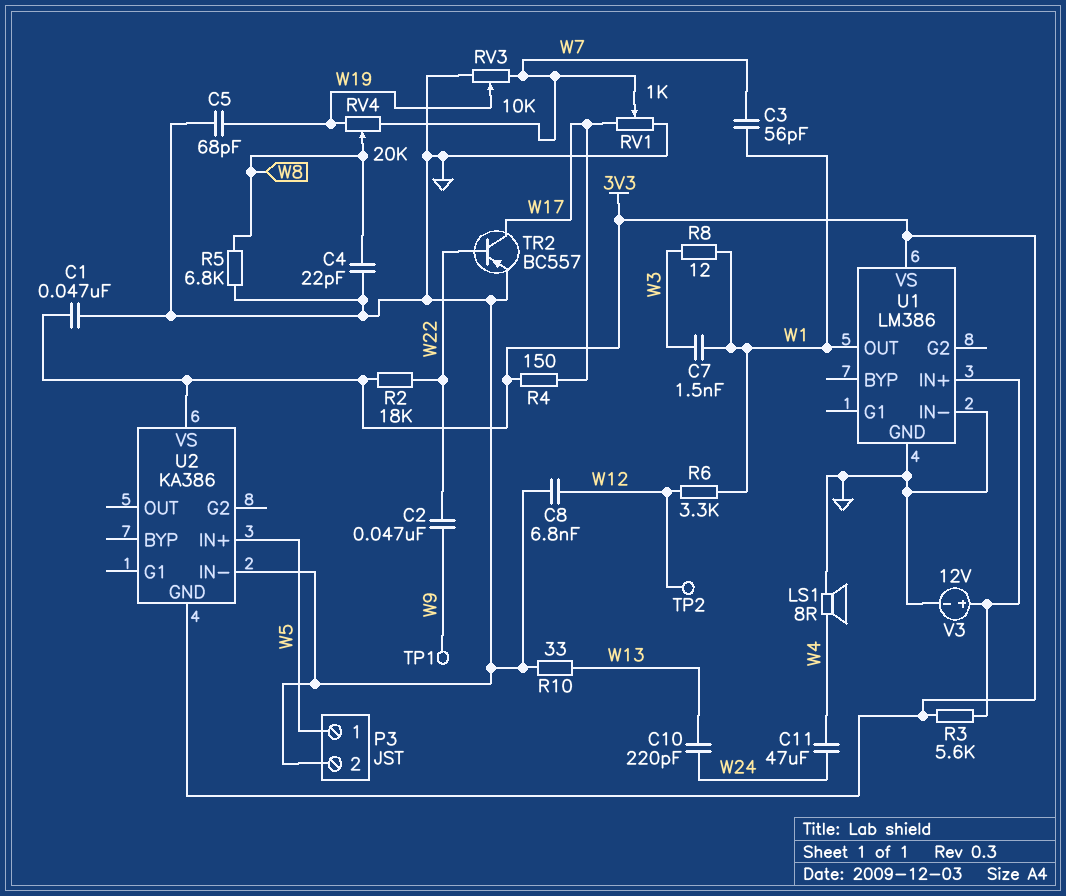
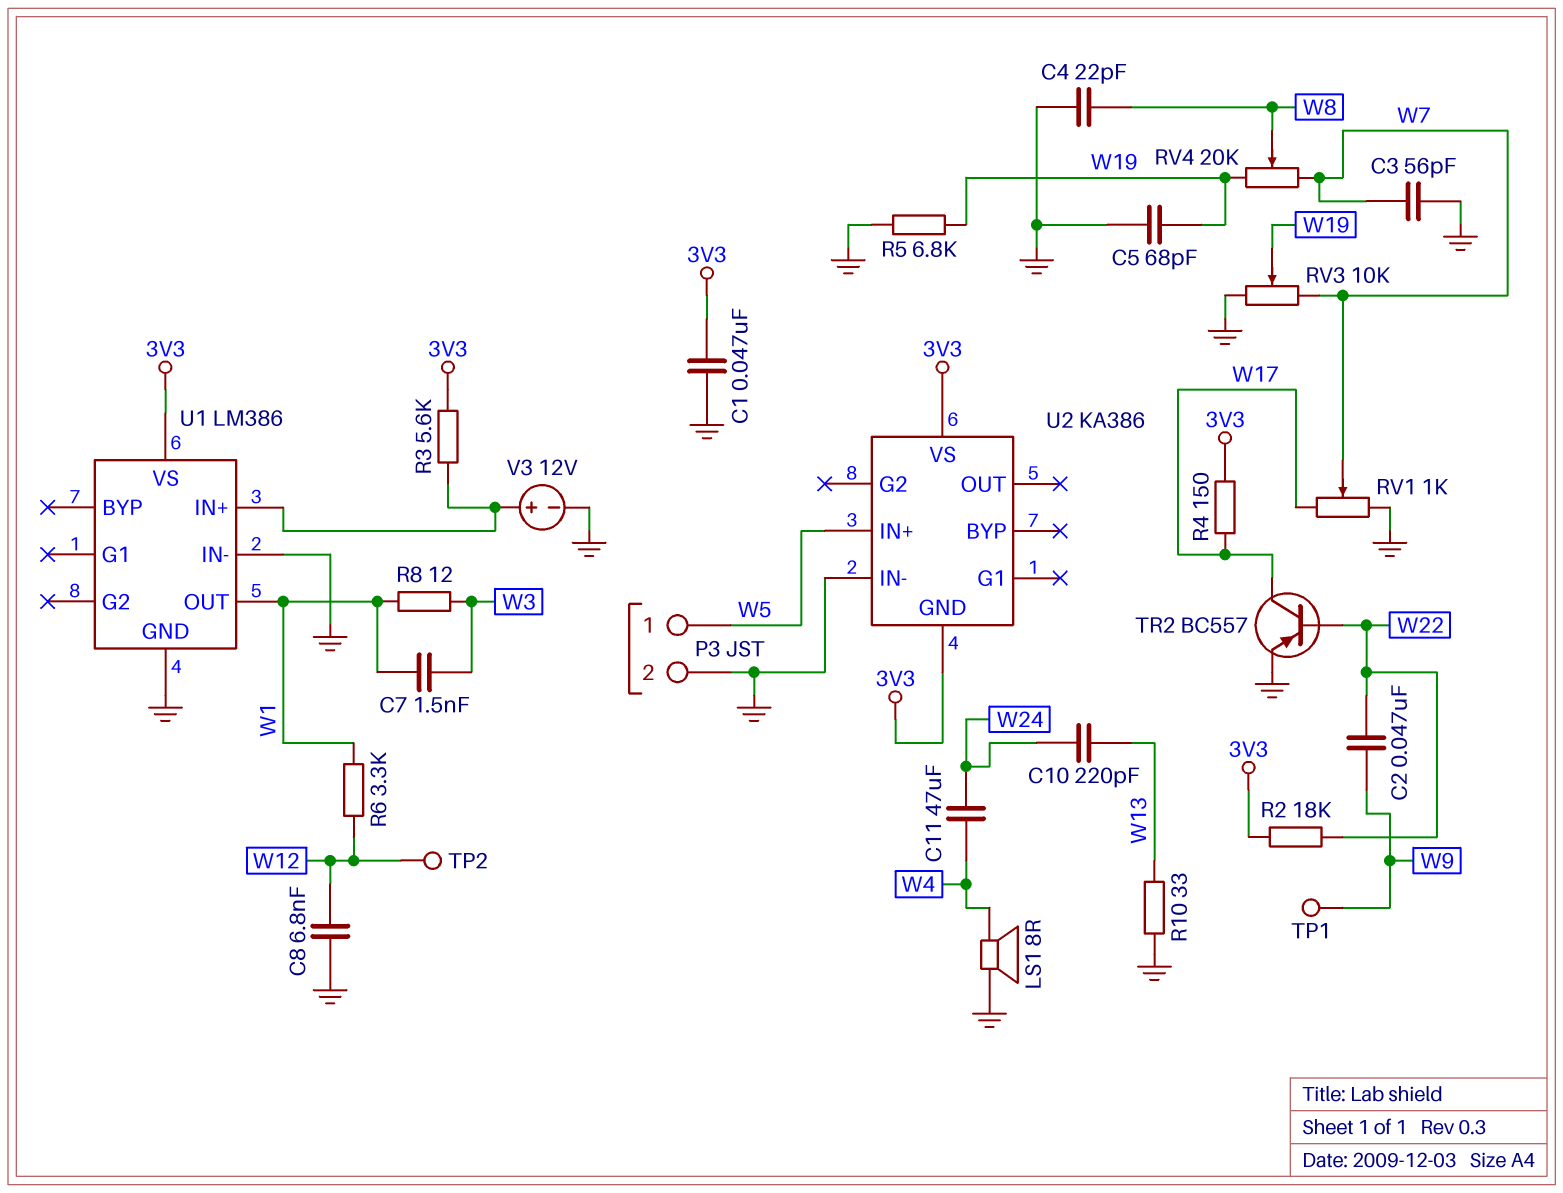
C3: 56pF (W1, W7) -> 56pF (GND, W7)
R5: 6.8k (GND, W8) -> 6.8k (GND, W19)

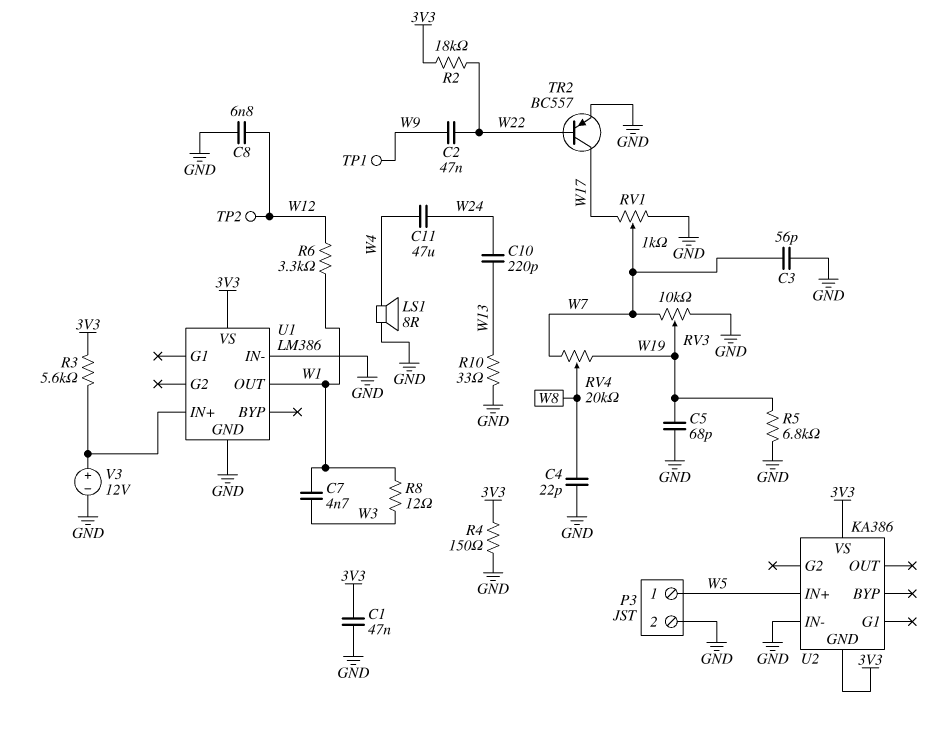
C7: 1.5nF (W1, W3) -> 4.7nF (W1, W3)
R4: 150 (3V3, W17) -> 150 (3V3, GND)

